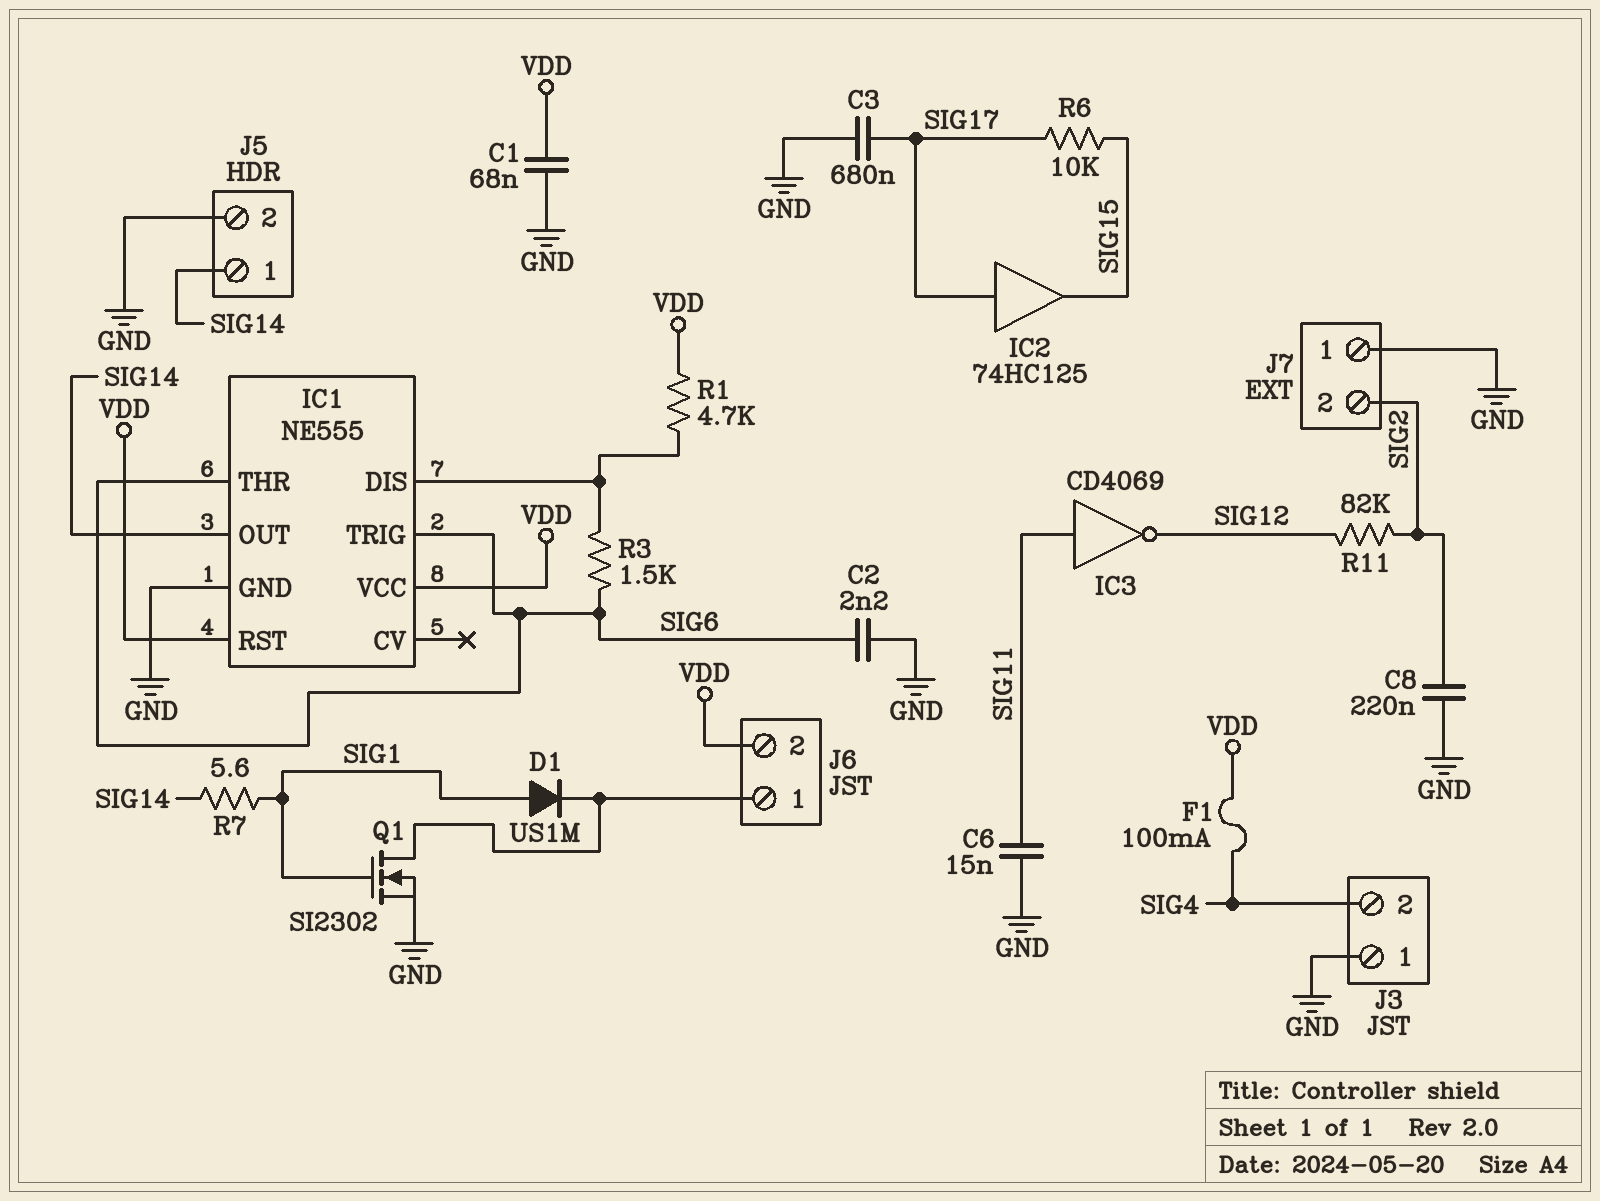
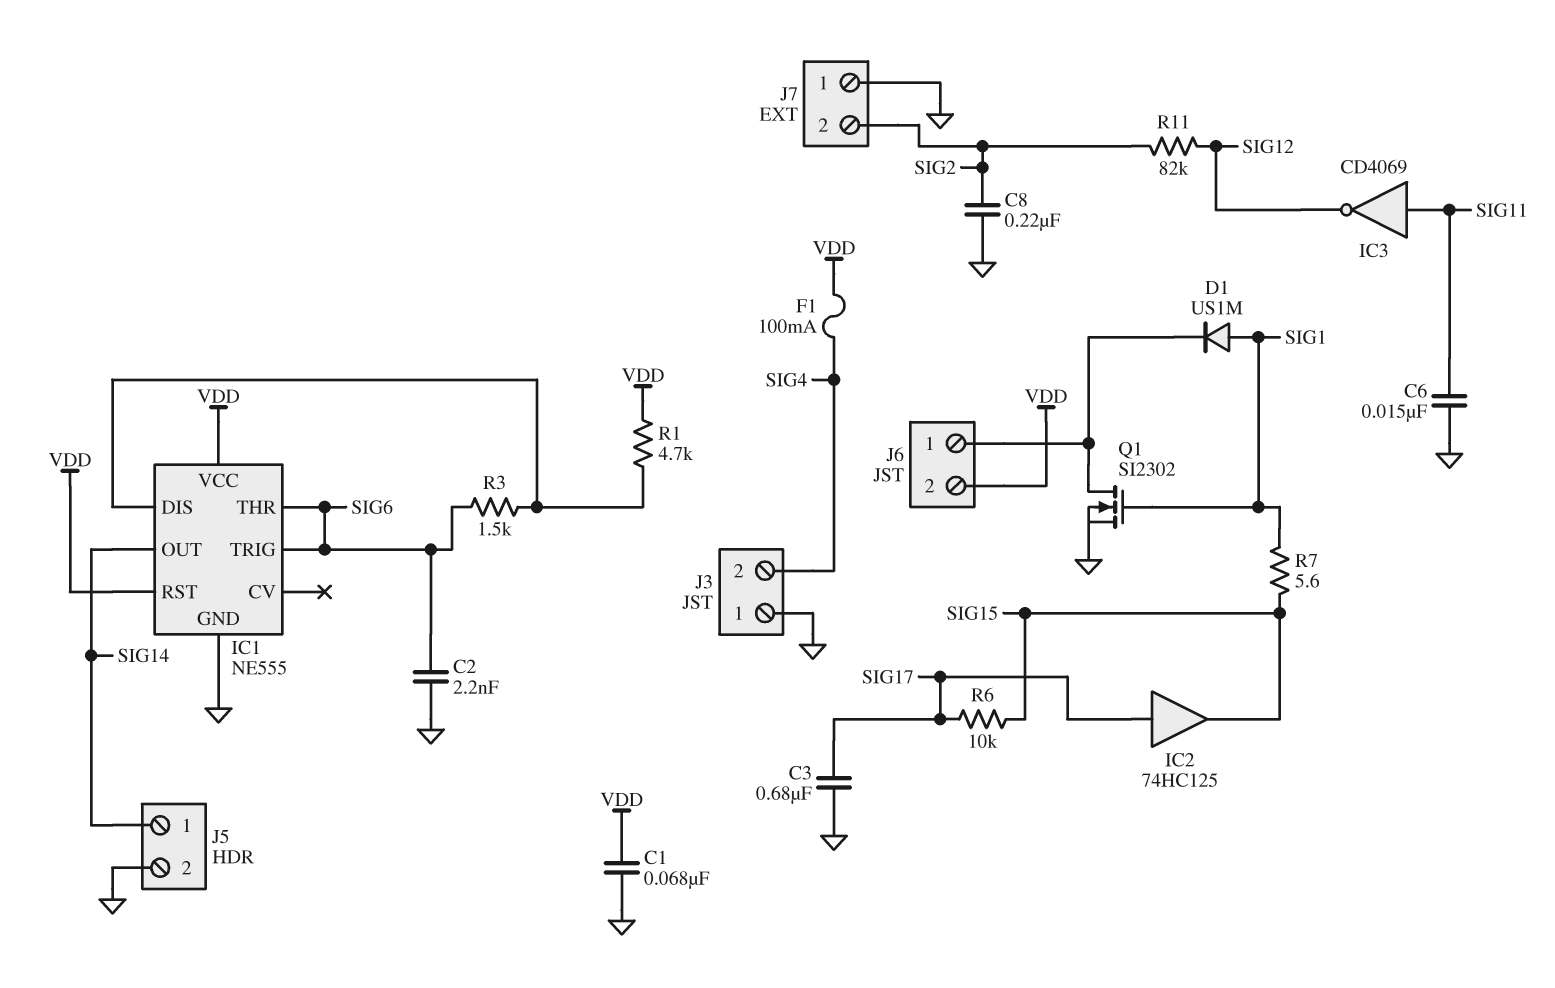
R7: 5.6 (SIG1, SIG14) -> 5.6 (SIG1, SIG15)

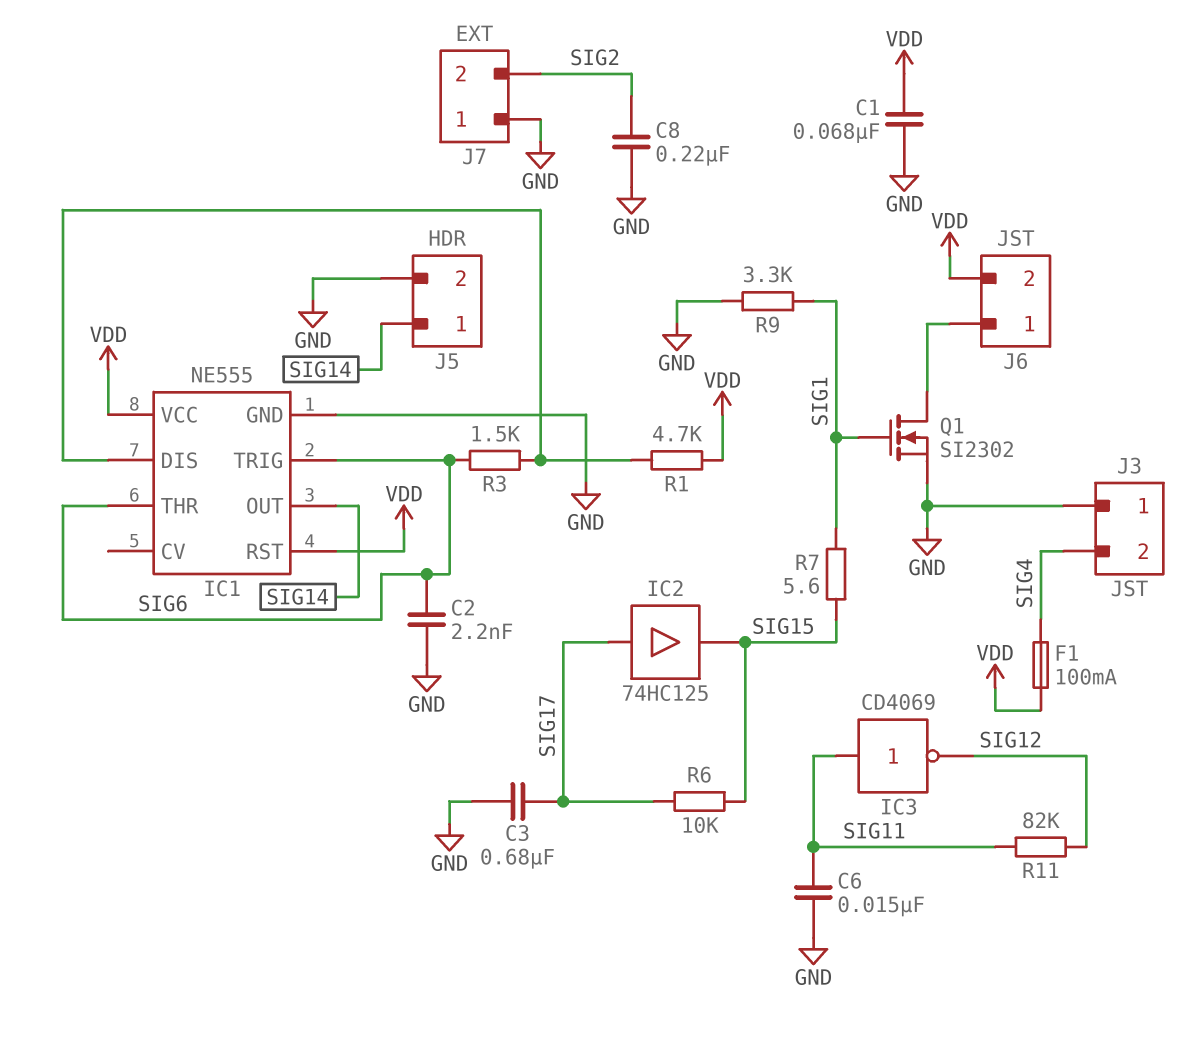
D1: diode US1M (A SIG1, K J6/1) -> none
R9: none -> 3.3k (GND, SIG1)
R11: 82k (SIG2, SIG12) -> 82k (SIG11, SIG12)

